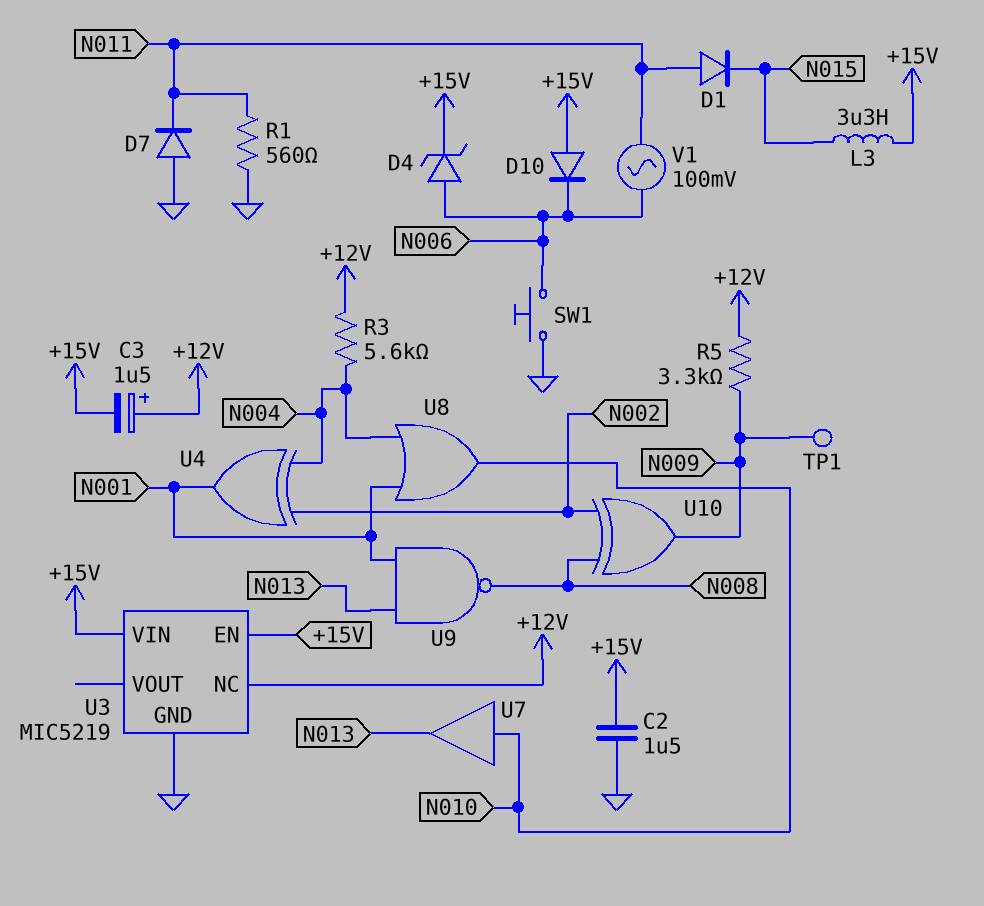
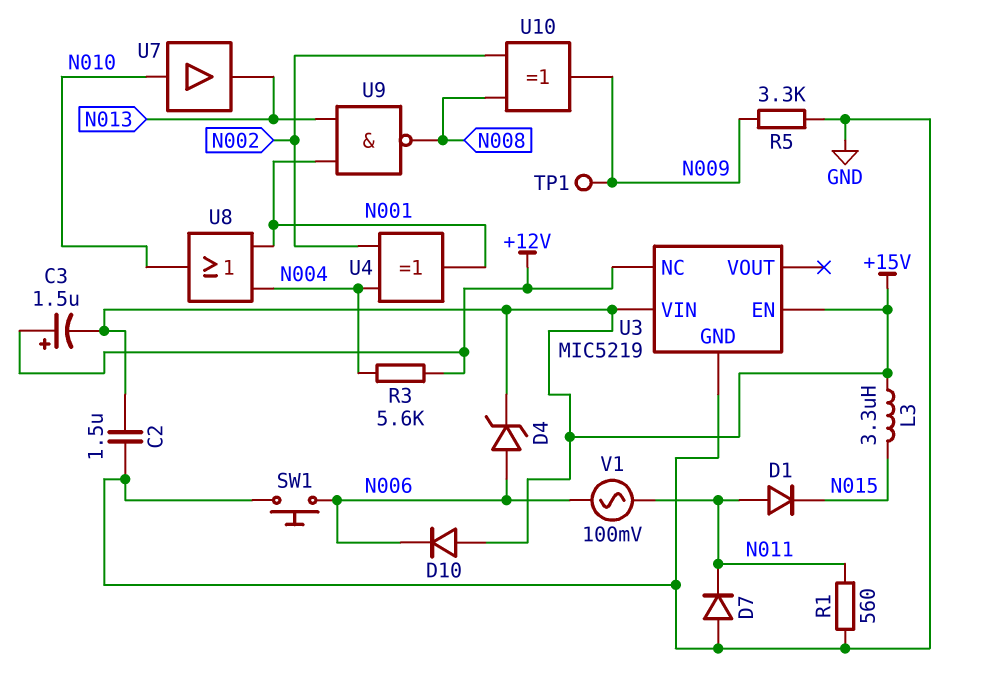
R5: 3.3k (+12V, N009) -> 3.3k (GND, N009)

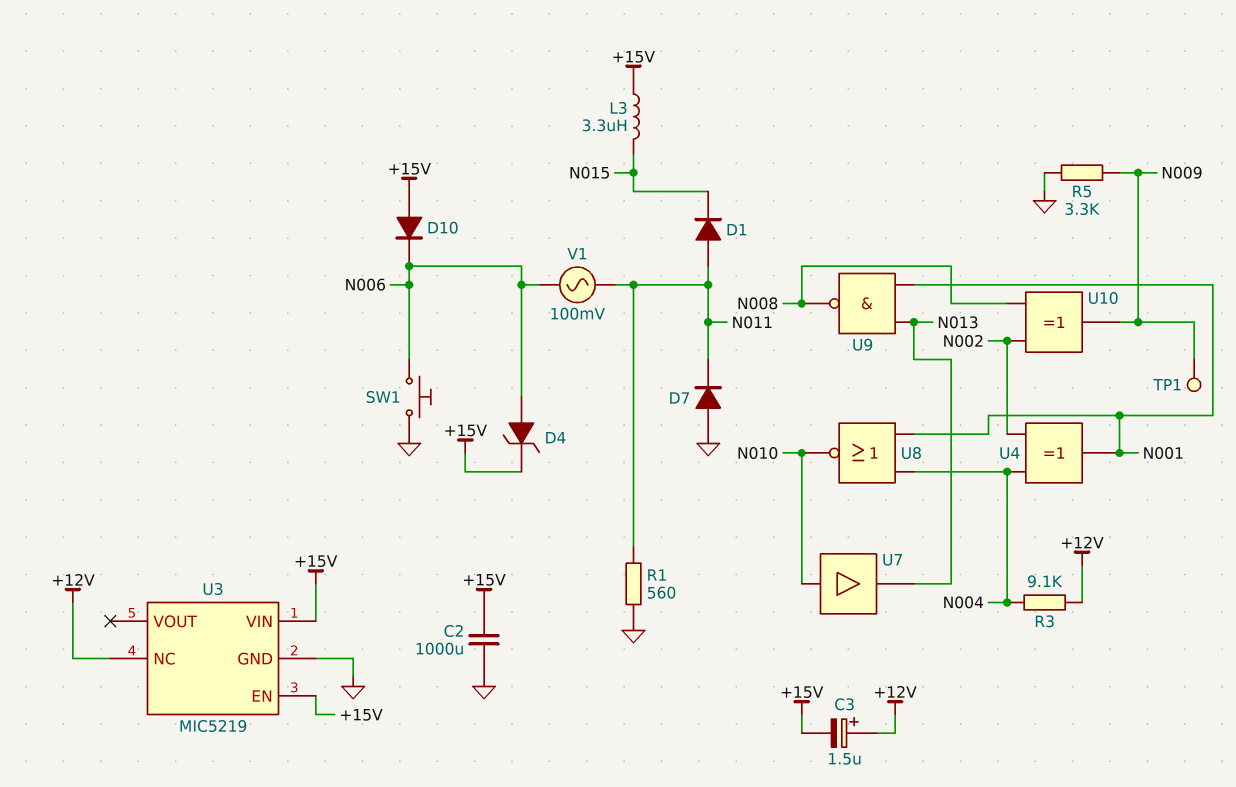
C2: 1.5uF (+15V, GND) -> 1000uF (+15V, GND)
R3: 5.6k (+12V, N004) -> 9.1k (+12V, N004)
U8: OR (in N001, in N004, out N010) -> NOR (in N001, in N004, out N010)

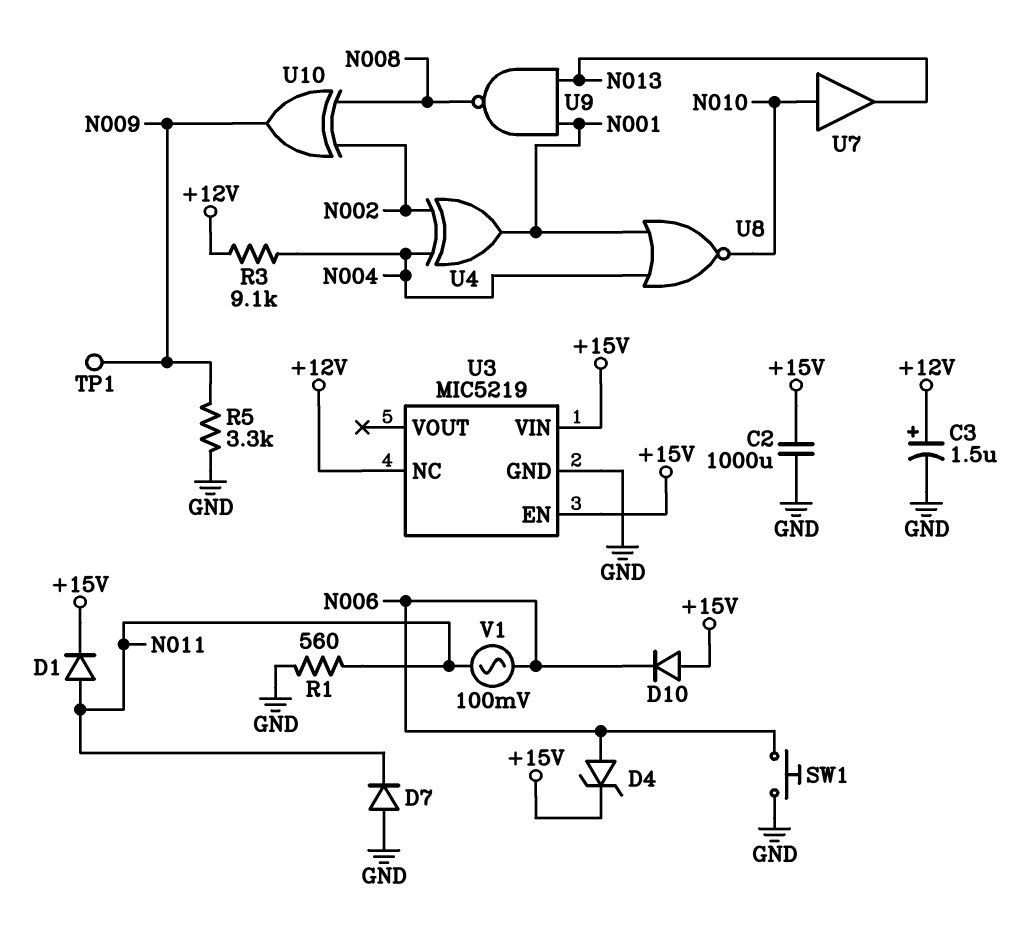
C3: 1.5uF (plus +12V, minus +15V) -> 1.5uF (plus +12V, minus GND)
D1: diode (A N011, K N015) -> diode (A N011, K +15V)
L3: 3.3uH (+15V, N015) -> none

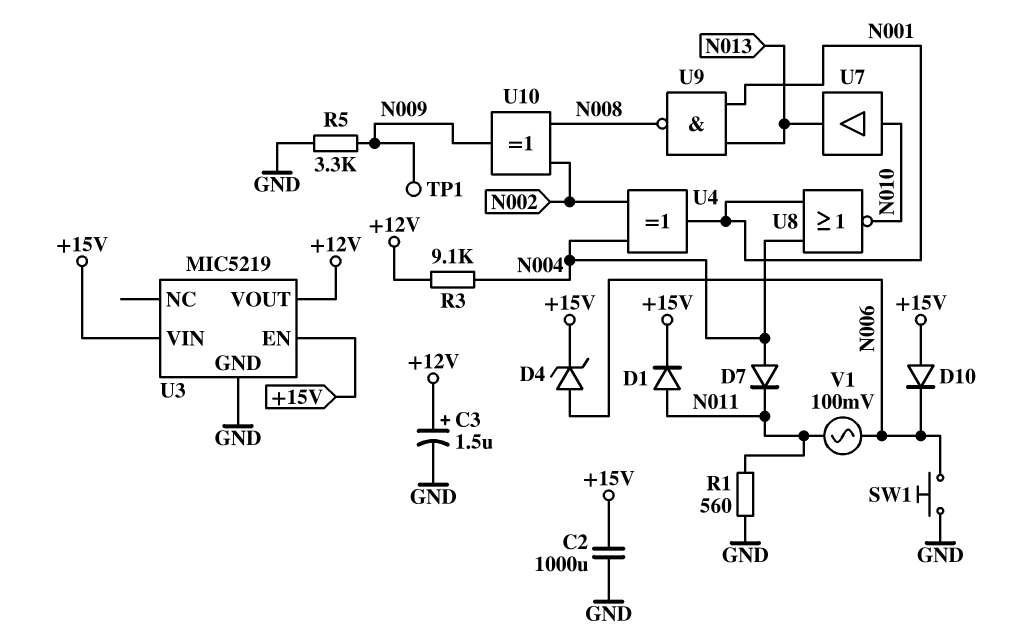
D7: diode (A GND, K N011) -> diode (A N004, K N011)
U3 pin NC: +12V -> none
U3 pin VOUT: none -> +12V

